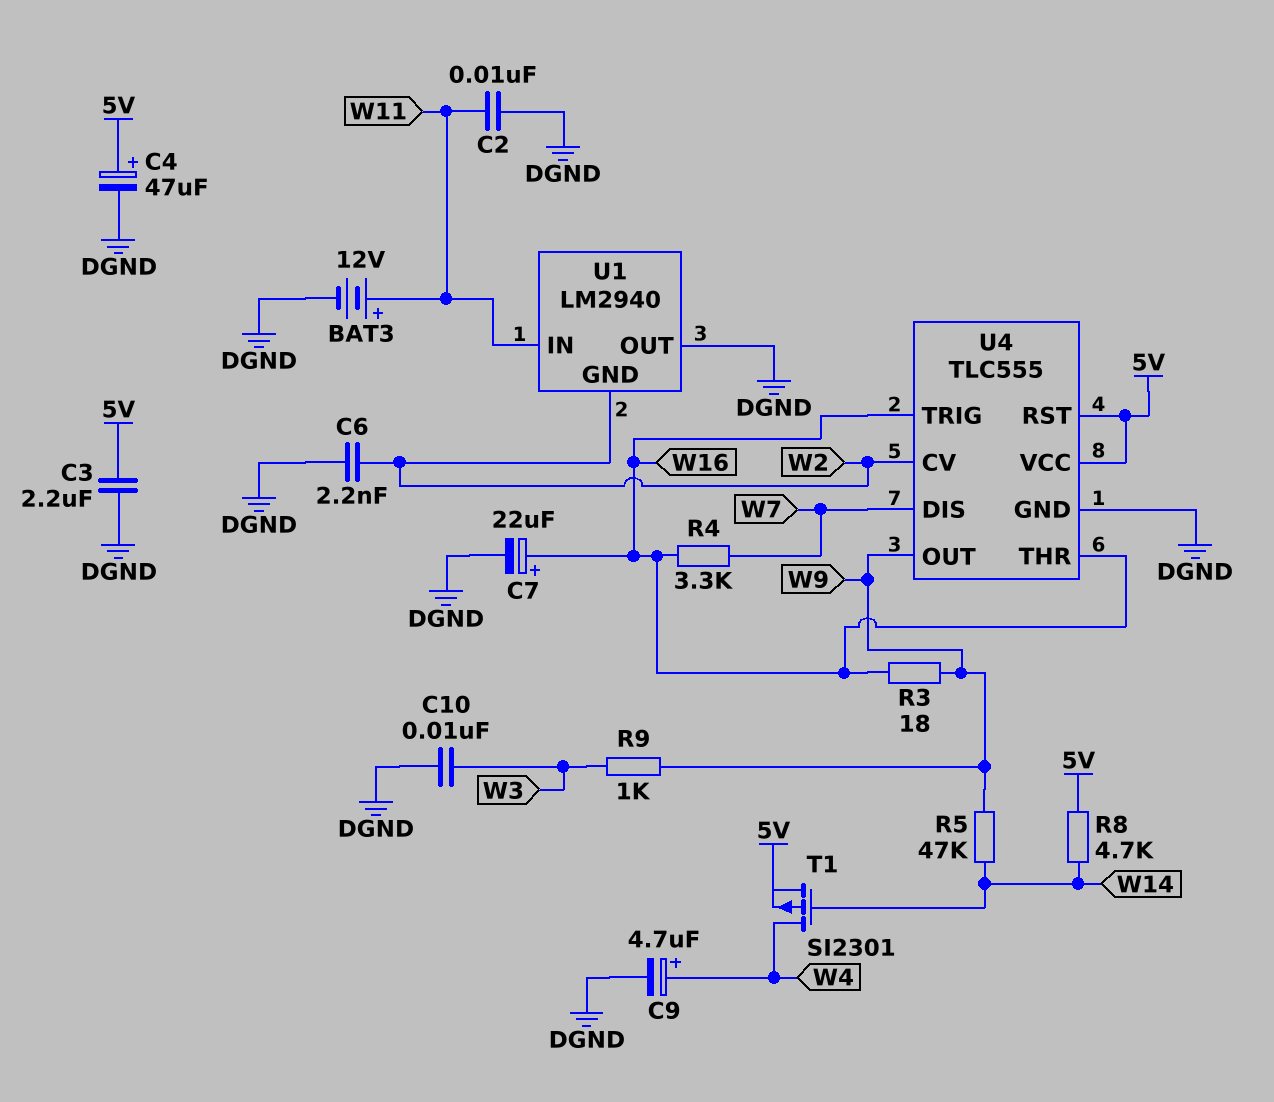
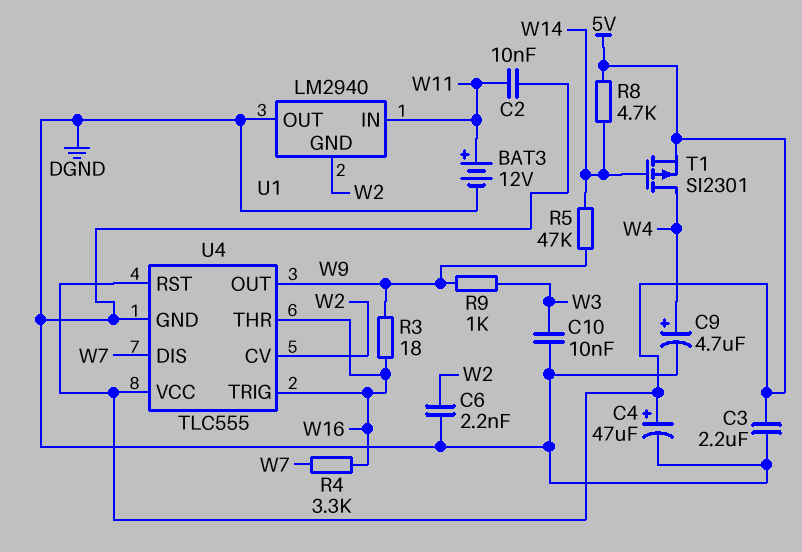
C7: 22uF (plus W16, minus DGND) -> none

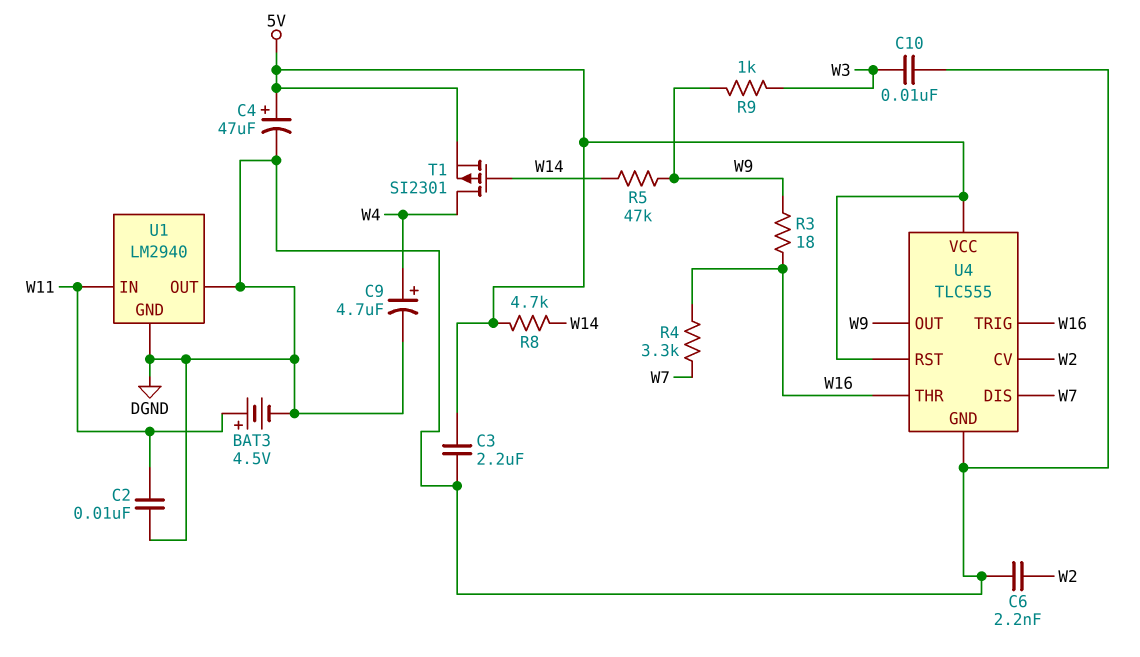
BAT3: 12V (plus W11, minus DGND) -> 4.5V (plus W11, minus DGND)
U1 pin GND: W2 -> DGND

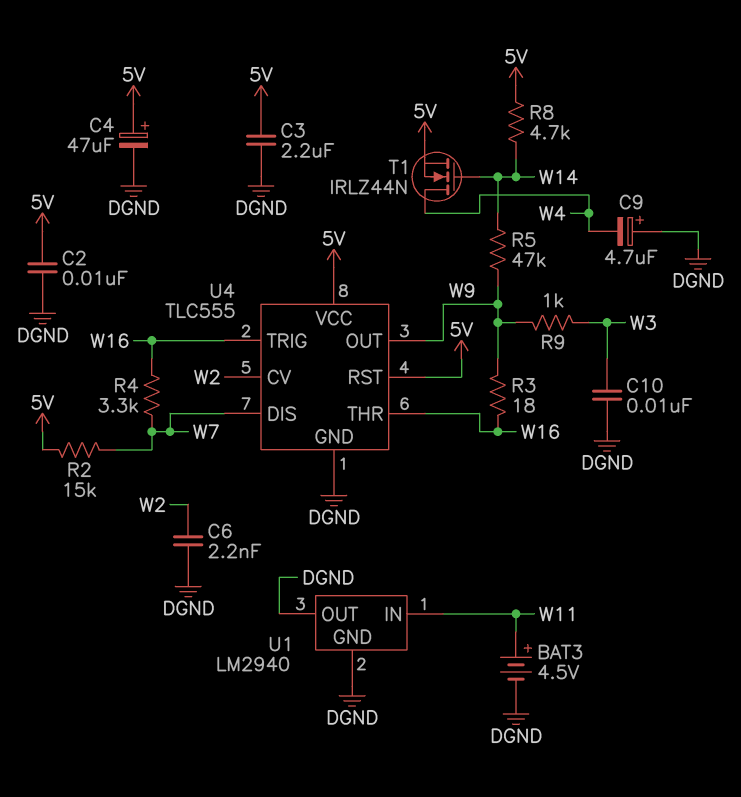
C2: 10nF (DGND, W11) -> 10nF (5V, DGND)
C9: 4.7uF (plus W4, minus DGND) -> 4.7uF (plus DGND, minus W4)
R2: none -> 15k (5V, W7)
T1: PMOS SI2301 (G W14, D W4, S 5V) -> NMOS IRLZ44N (G W14, D W4, S 5V)

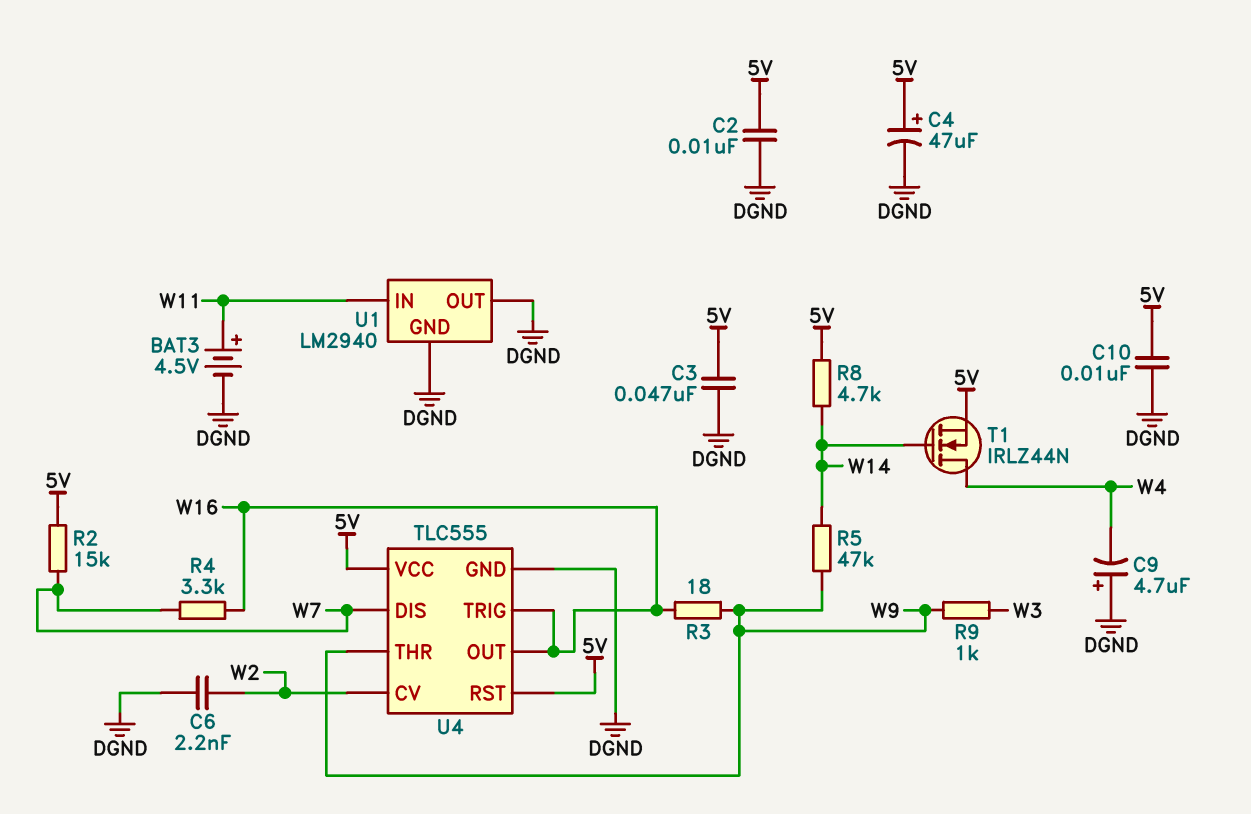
C3: 2.2uF (5V, DGND) -> 47nF (5V, DGND)
C10: 10nF (DGND, W3) -> 10nF (5V, DGND)
U4 pin OUT: W9 -> W16
U4 pin THR: W16 -> W9

